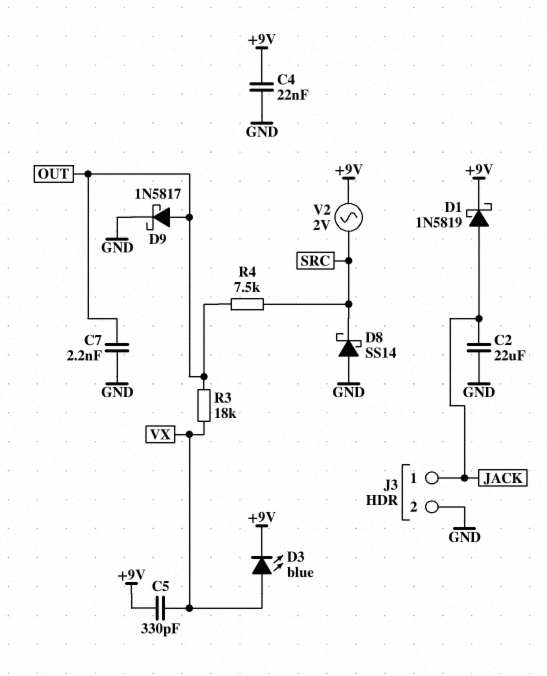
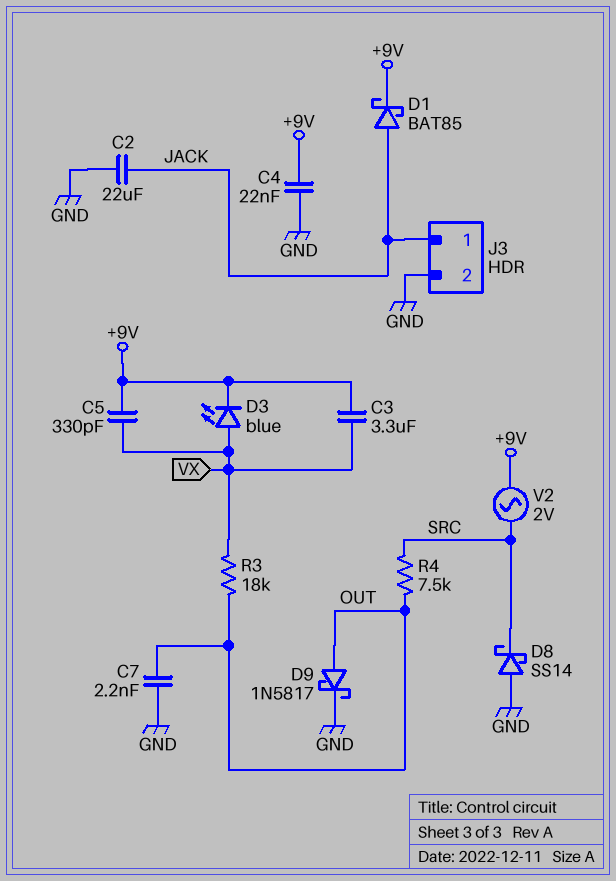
C3: none -> 3.3uF (+9V, VX)
D1: schottky 1N5819 (A JACK, K +9V) -> schottky BAT85 (A JACK, K +9V)

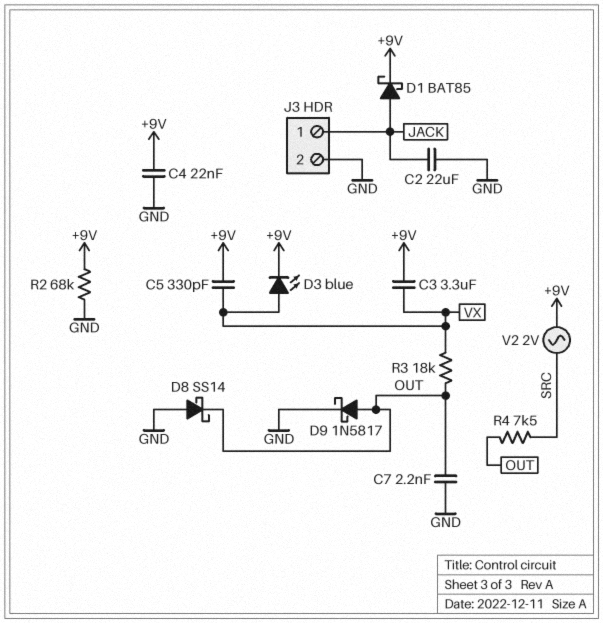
D8: schottky SS14 (A GND, K SRC) -> schottky SS14 (A GND, K OUT)
R2: none -> 68k (+9V, GND)

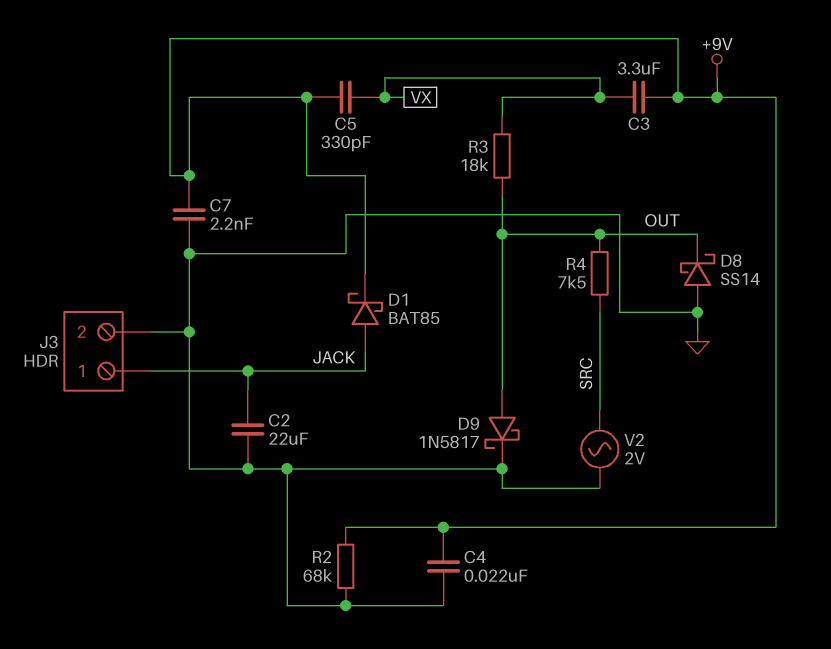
C7: 2.2nF (GND, OUT) -> 2.2nF (+9V, GND)
D3: LED blue (A VX, K +9V) -> none
V2: AC 2V (+9V, SRC) -> AC 2V (GND, SRC)

